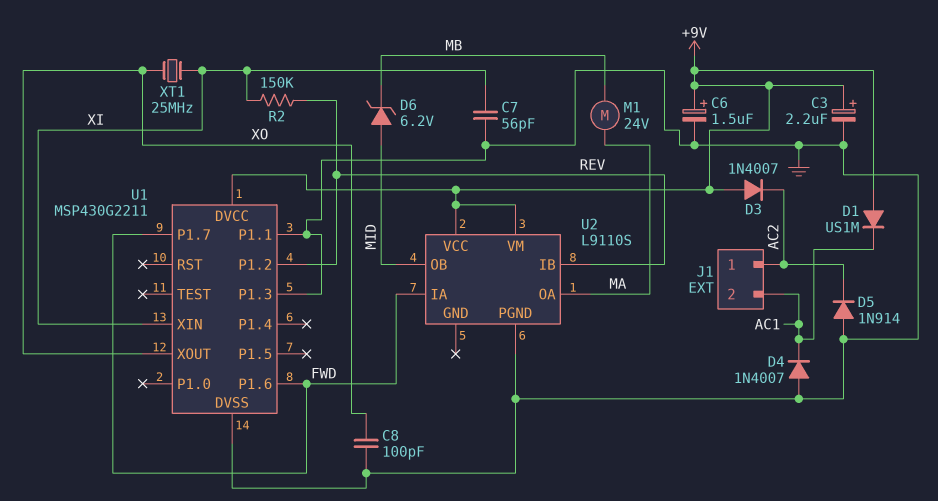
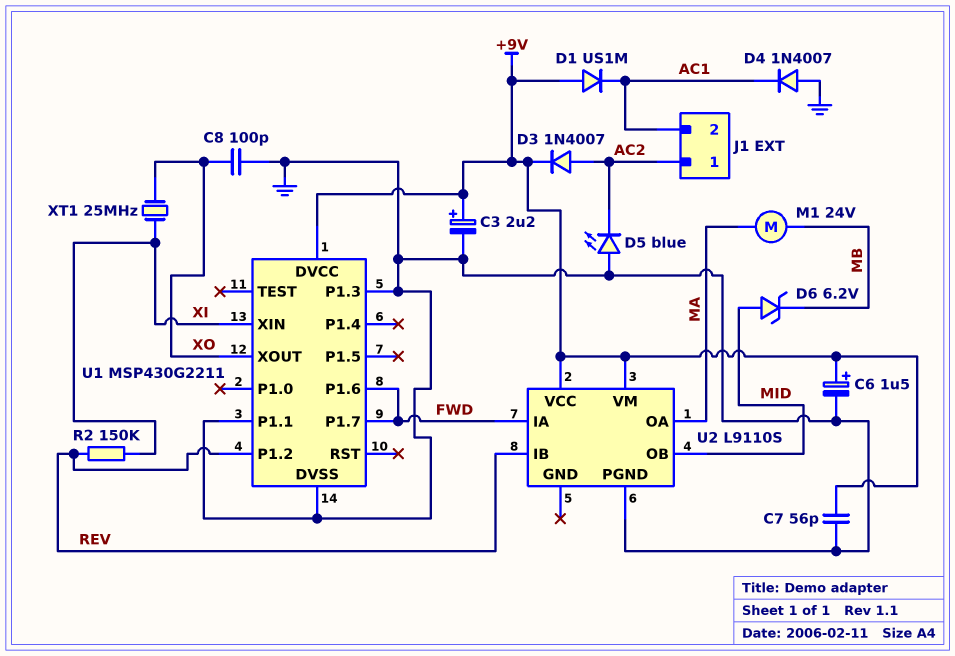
C7: 56pF (GND, XI) -> 56pF (+9V, GND)
D3: diode 1N4007 (A +9V, K AC2) -> diode 1N4007 (A AC2, K +9V)
D5: diode 1N914 (A GND, K AC2) -> LED blue (A GND, K AC2)

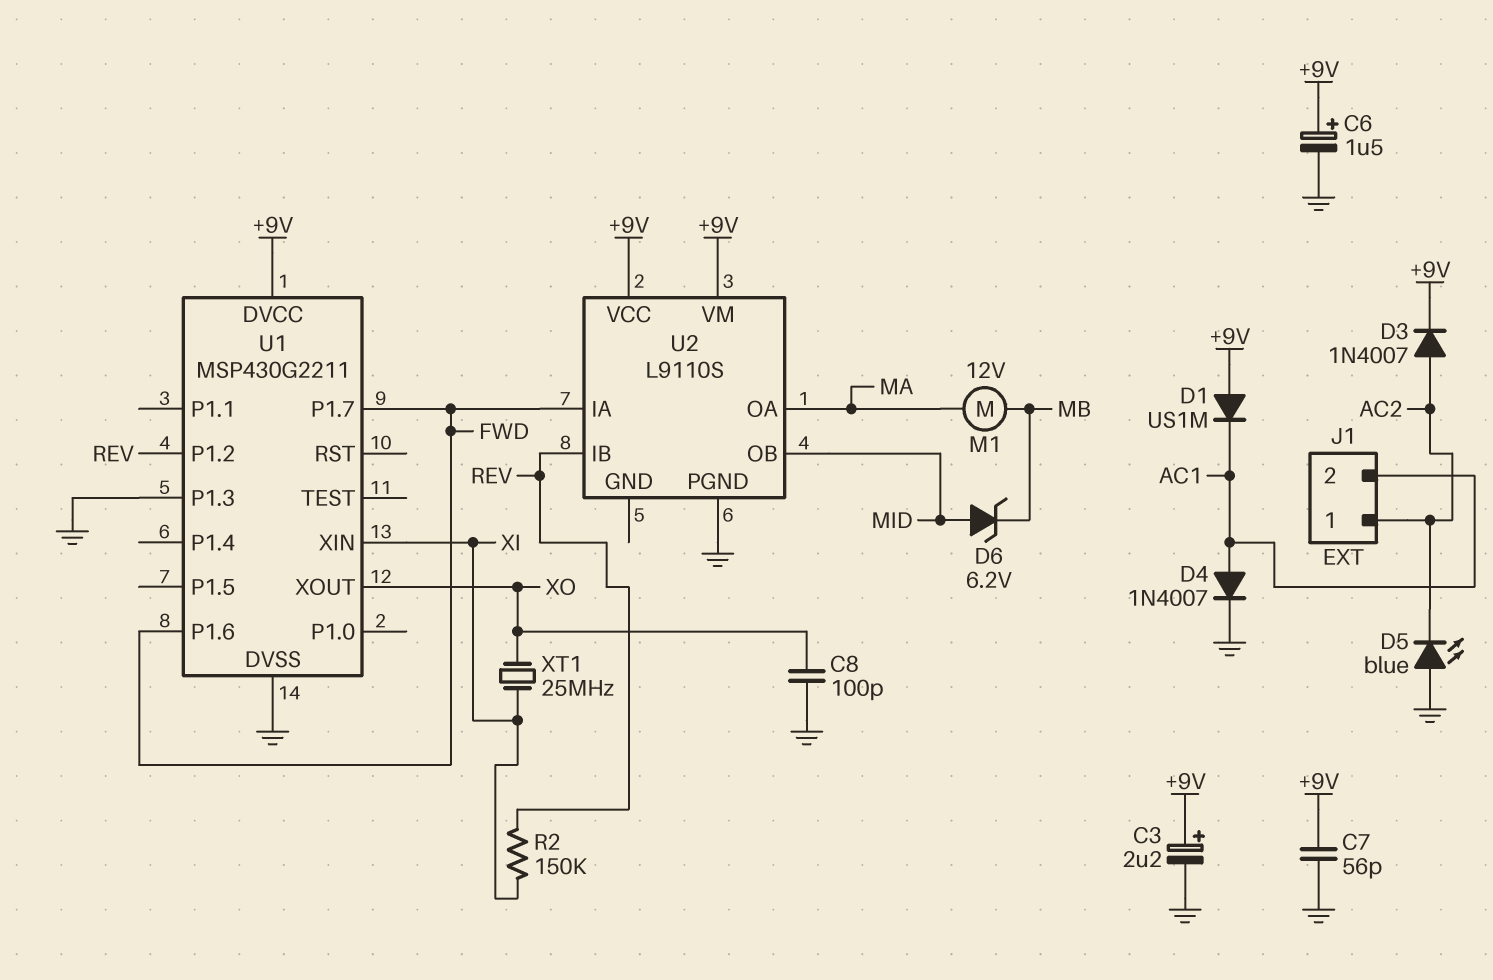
D4: diode 1N4007 (A GND, K AC1) -> diode 1N4007 (A AC1, K GND)
M1: motor 24V (MA, MB) -> motor 12V (MA, MB)
U1 pin P1.1: GND -> none

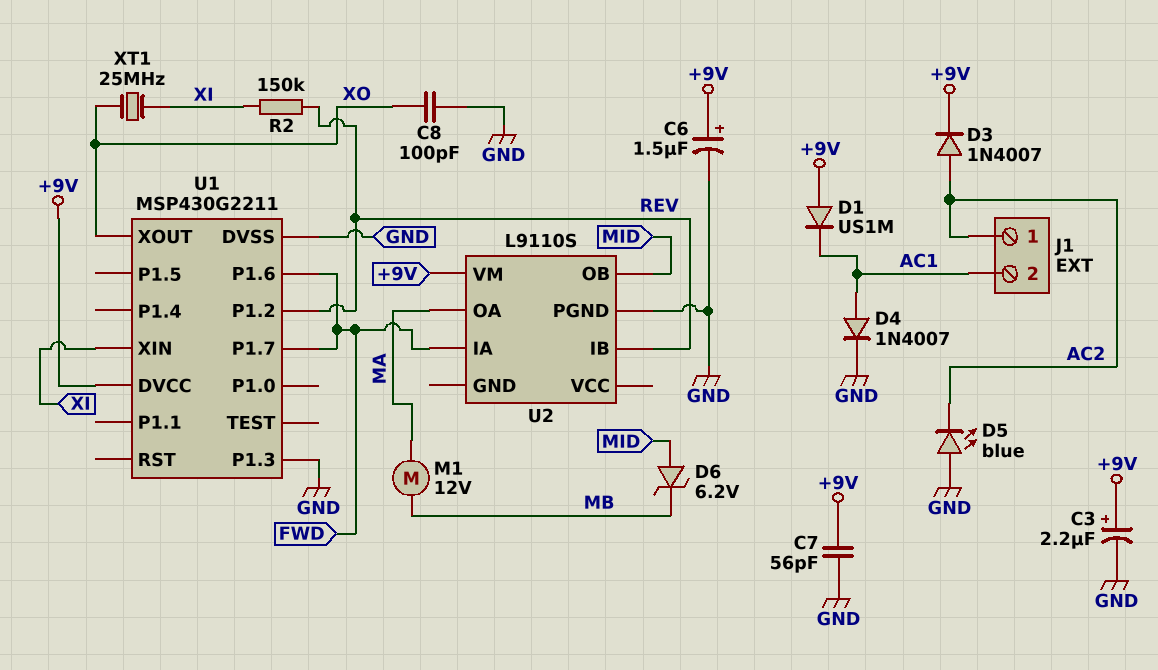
U2 pin VCC: +9V -> none

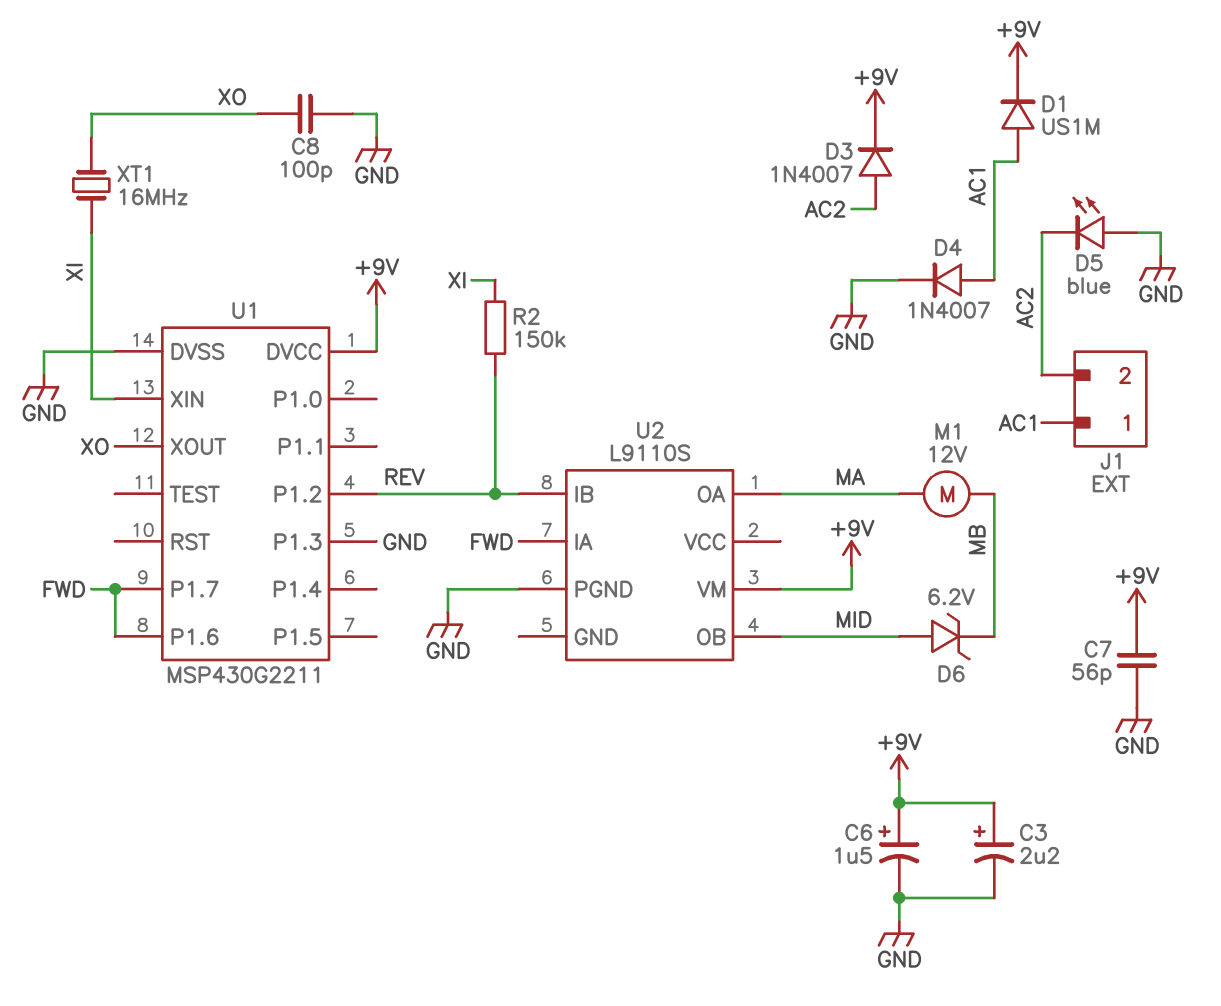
D1: diode US1M (A +9V, K AC1) -> diode US1M (A AC1, K +9V)
J1 pin 1: AC2 -> AC1
J1 pin 2: AC1 -> AC2
XT1: 25MHz (XI, XO) -> 16MHz (XI, XO)

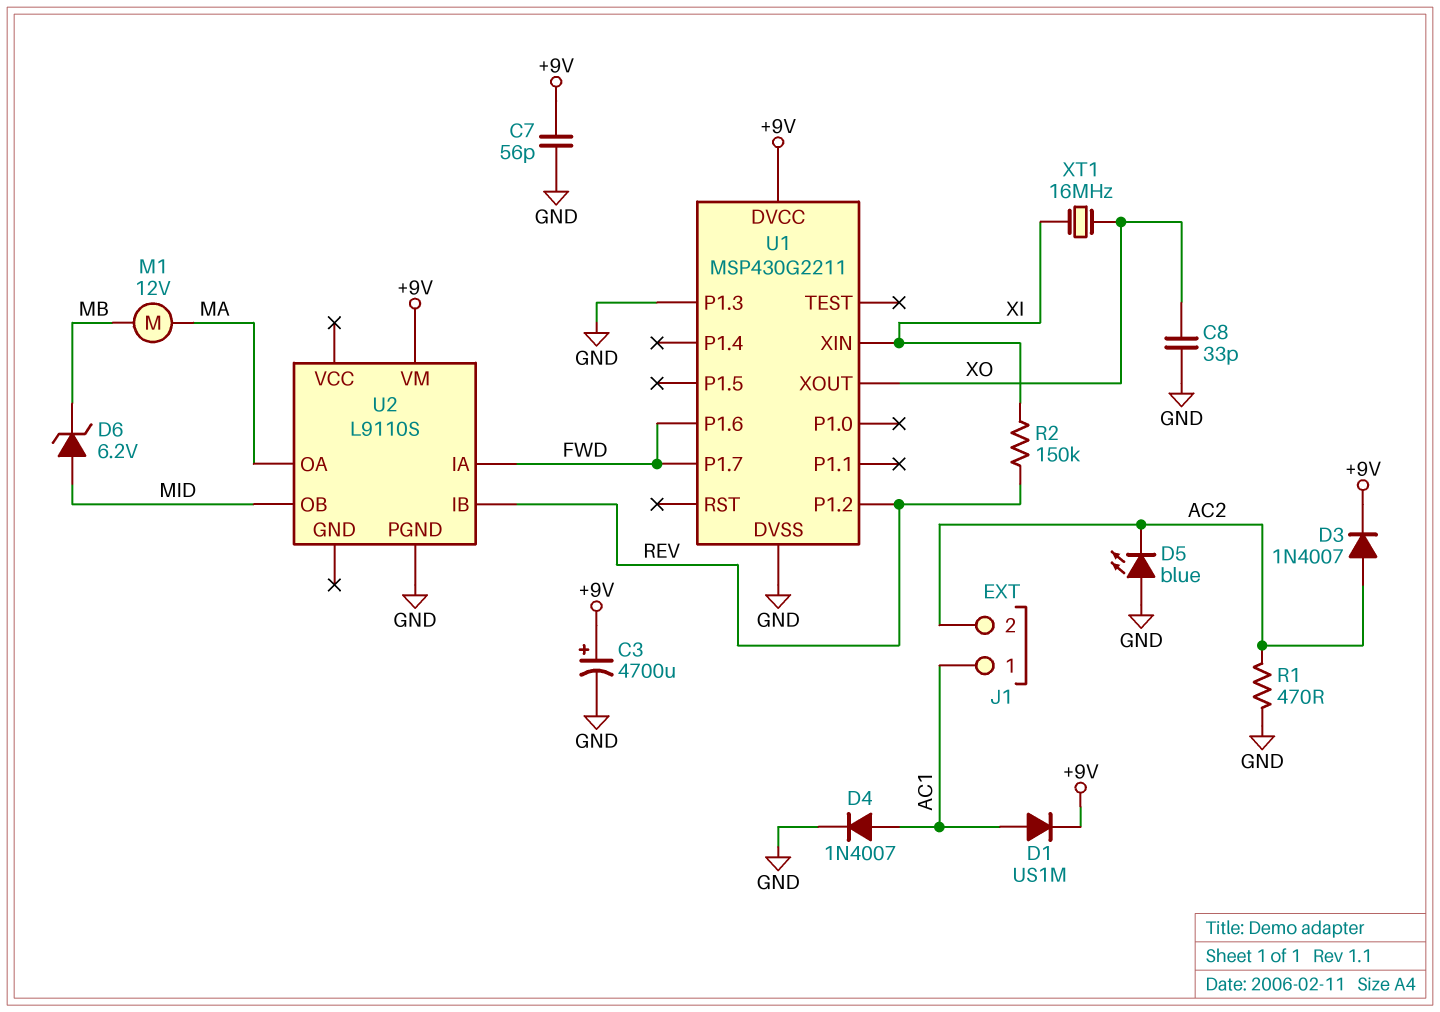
C3: 2.2uF (plus +9V, minus GND) -> 4700uF (plus +9V, minus GND)
C6: 1.5uF (plus +9V, minus GND) -> none
C8: 100pF (GND, XO) -> 33pF (GND, XO)
R1: none -> 470 (AC2, GND)

